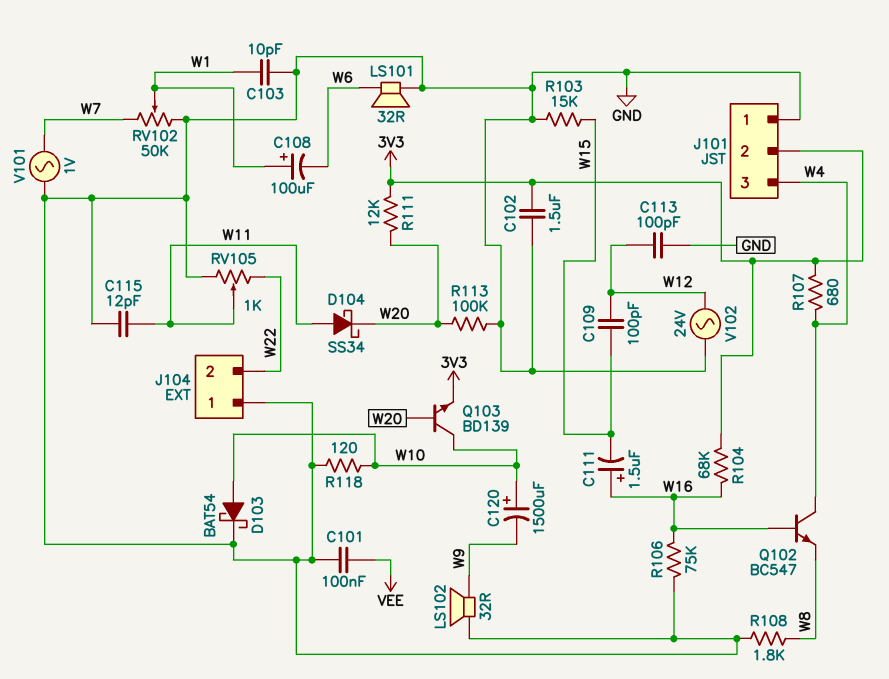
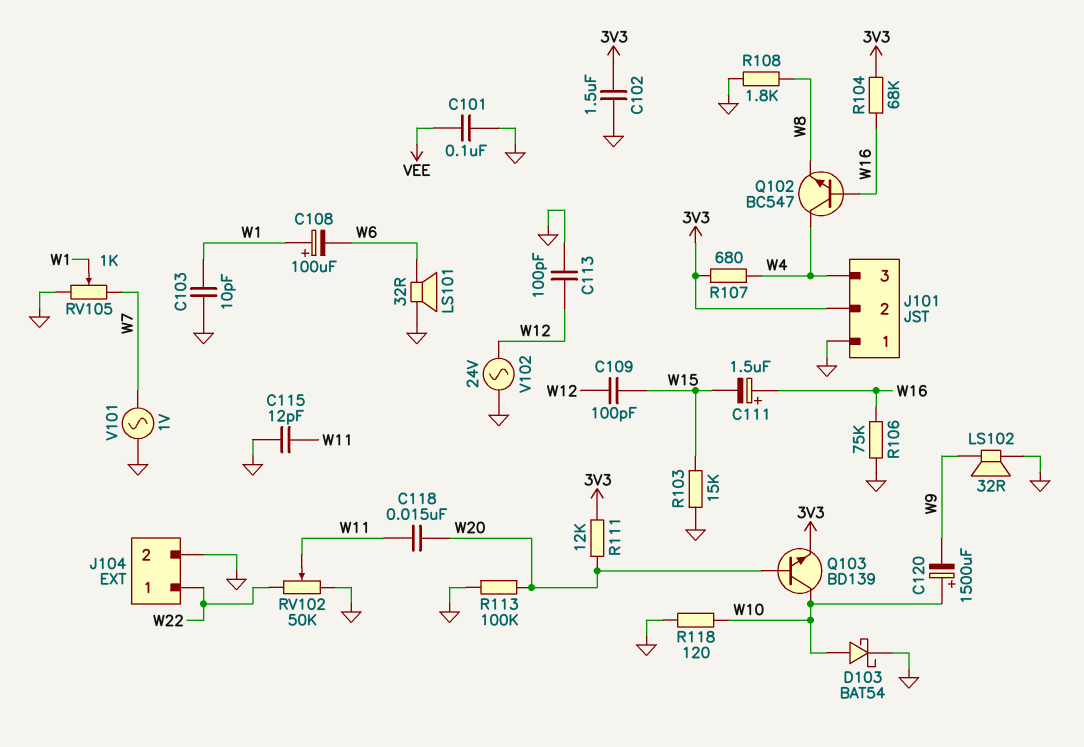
C118: none -> 15nF (W11, W20)
D104: schottky SS34 (A W11, K W20) -> none
J104 pin 1: GND -> W22
J104 pin 2: W22 -> GND
RV102: 50k (GND, W7, wiper W1) -> 50k (GND, W22, wiper W11)
RV105: 1k (GND, W22, wiper W11) -> 1k (GND, W7, wiper W1)

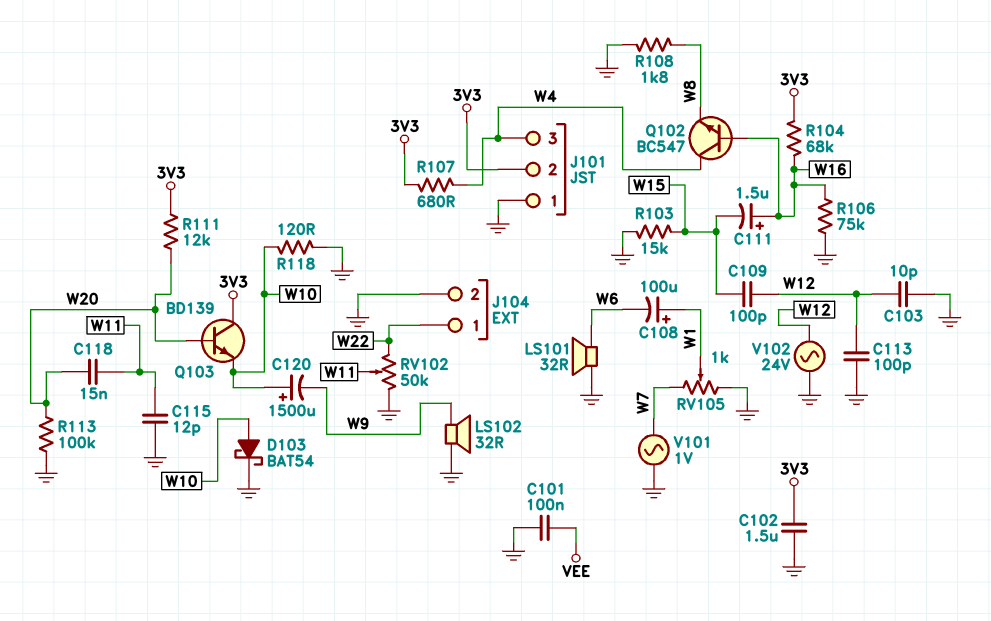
C103: 10pF (GND, W1) -> 10pF (GND, W12)
Q103: NPN BD139 (B W20, C W10, E 3V3) -> NPN BD139 (B W20, C 3V3, E W10)

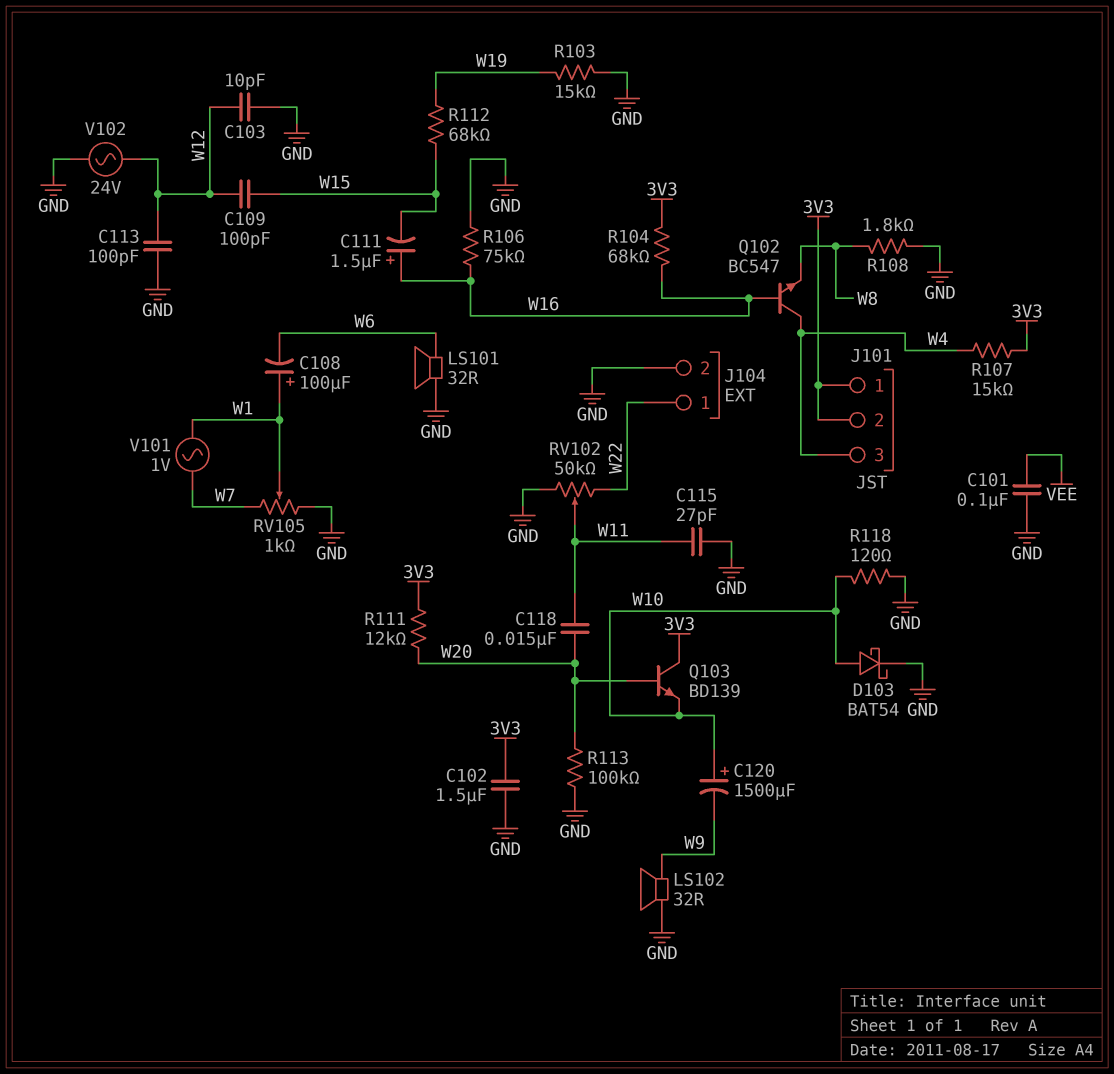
C115: 12pF (GND, W11) -> 27pF (GND, W11)
J101 pin 1: GND -> 3V3
R103: 15k (GND, W15) -> 15k (GND, W19)
R107: 680 (3V3, W4) -> 15k (3V3, W4)
R112: none -> 68k (W15, W19)
V101: AC 1V (GND, W7) -> AC 1V (W1, W7)

